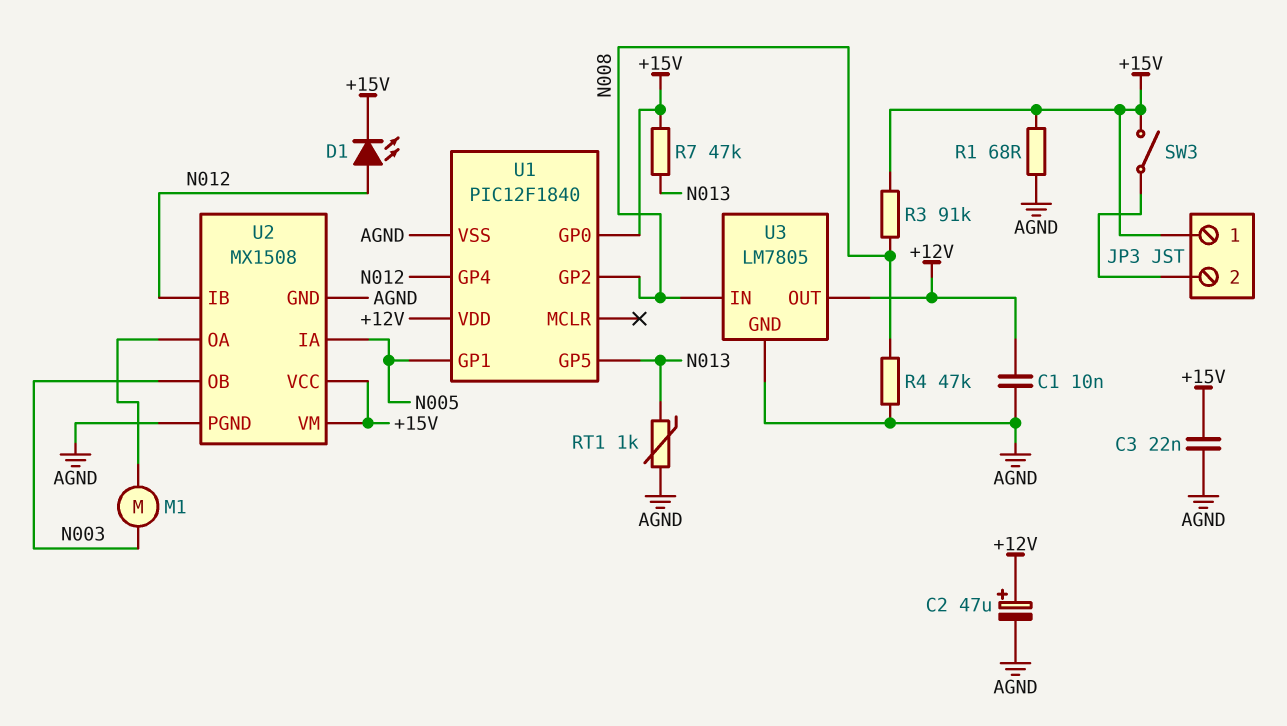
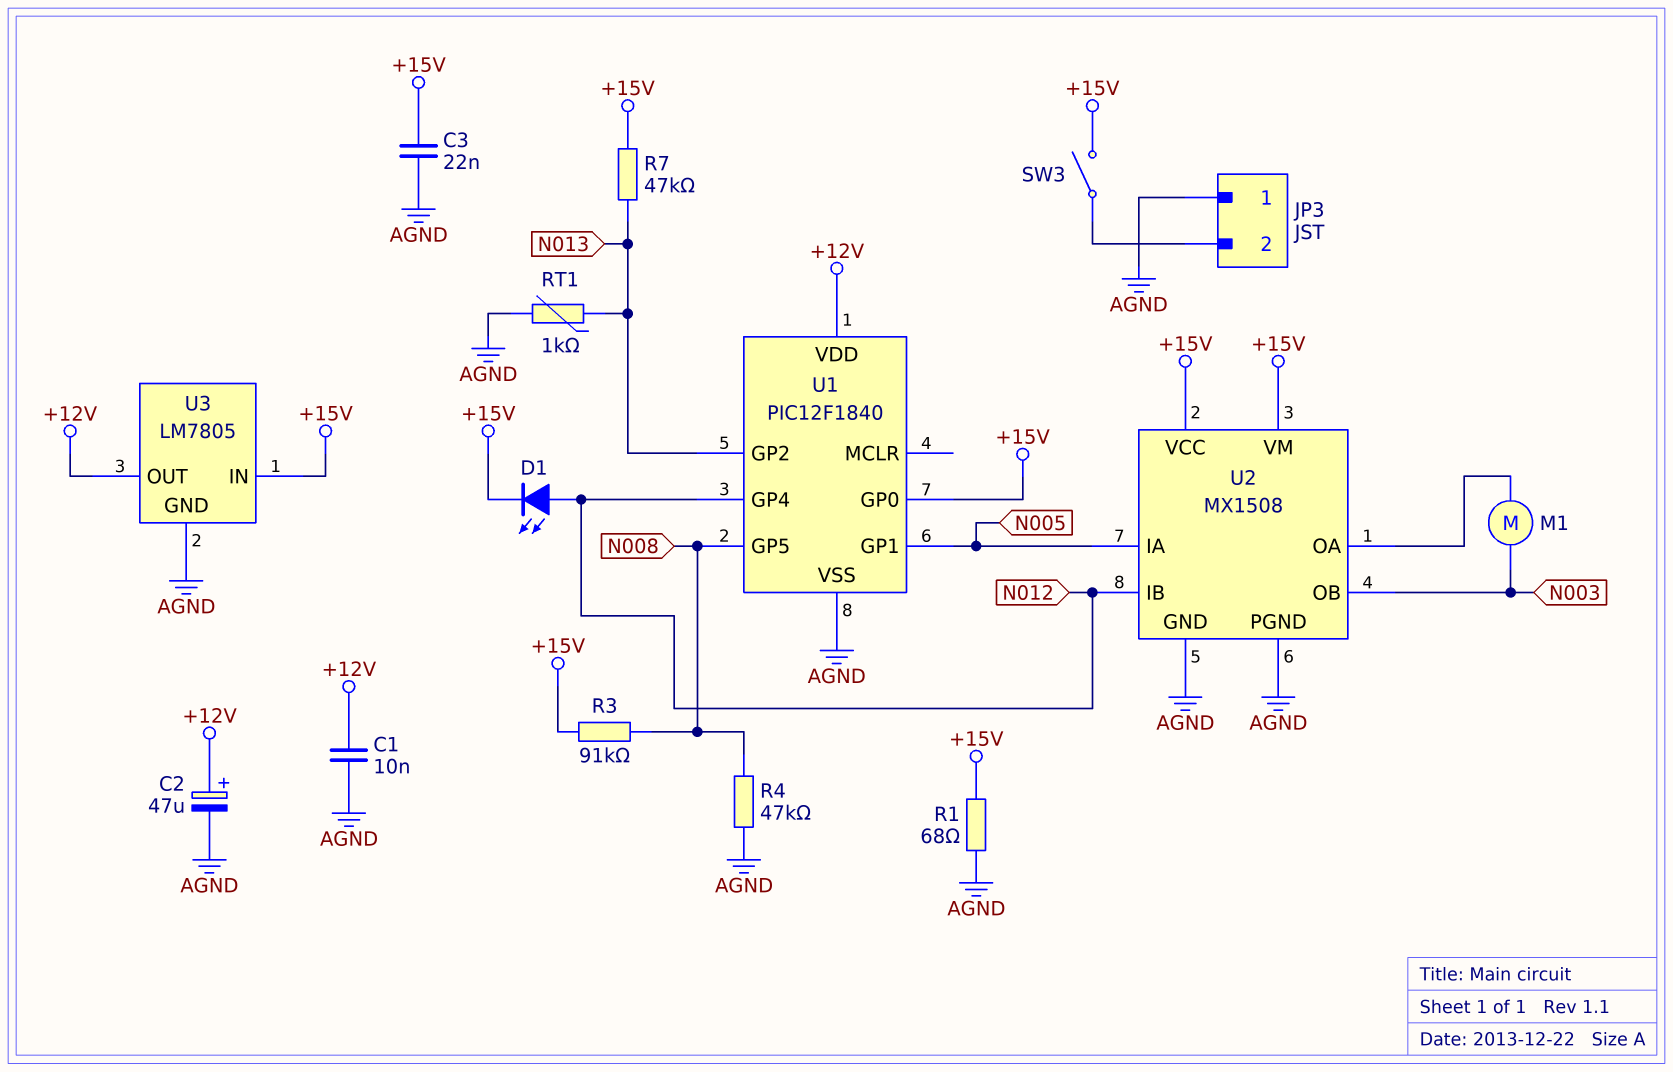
JP3 pin 1: +15V -> AGND
U1 pin GP2: N008 -> N013
U1 pin GP5: N013 -> N008
U3 pin IN: N008 -> +15V

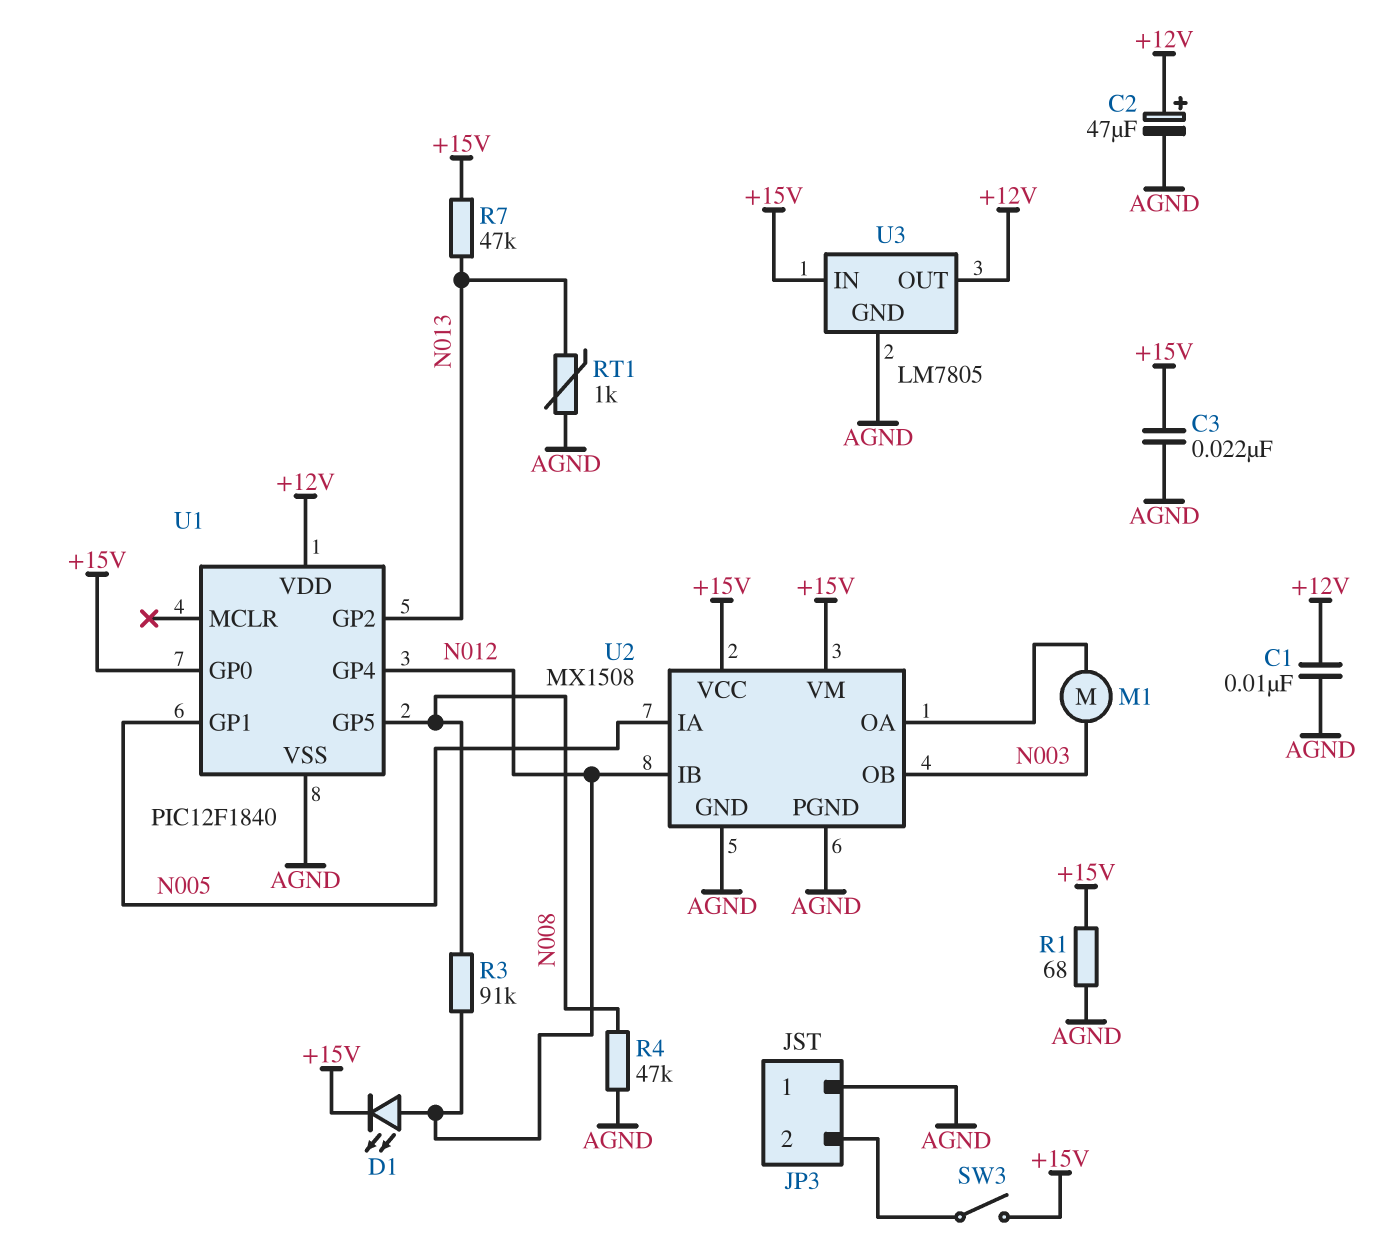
R3: 91k (+15V, N008) -> 91k (N008, N012)

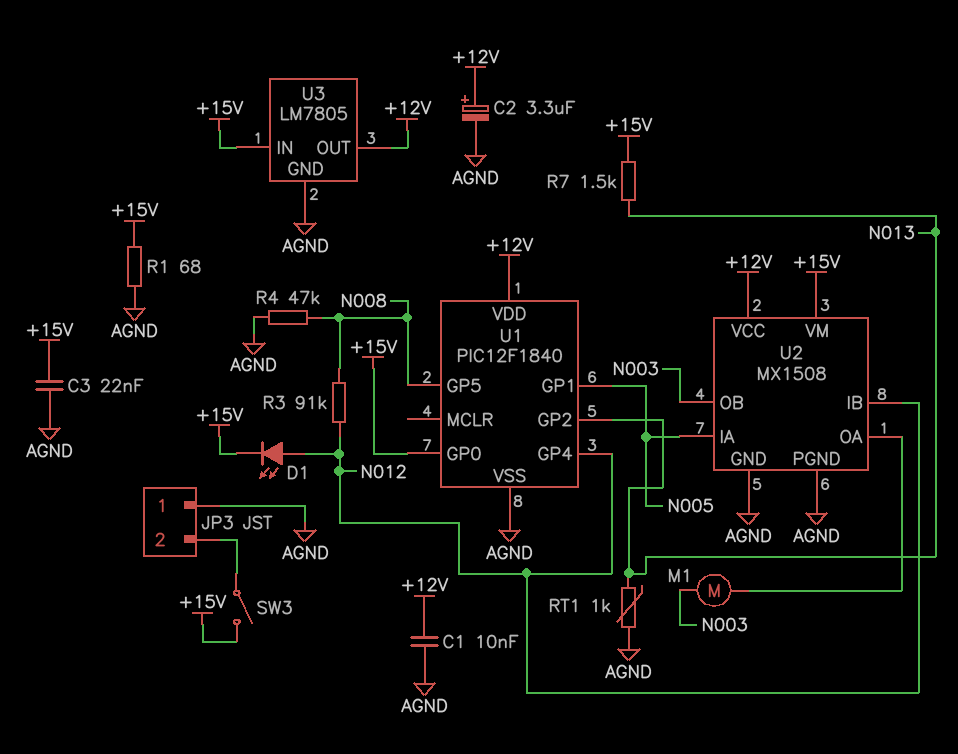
C2: 47uF (plus +12V, minus AGND) -> 3.3uF (plus +12V, minus AGND)
R7: 47k (+15V, N013) -> 1.5k (+15V, N013)
U2 pin VCC: +15V -> +12V

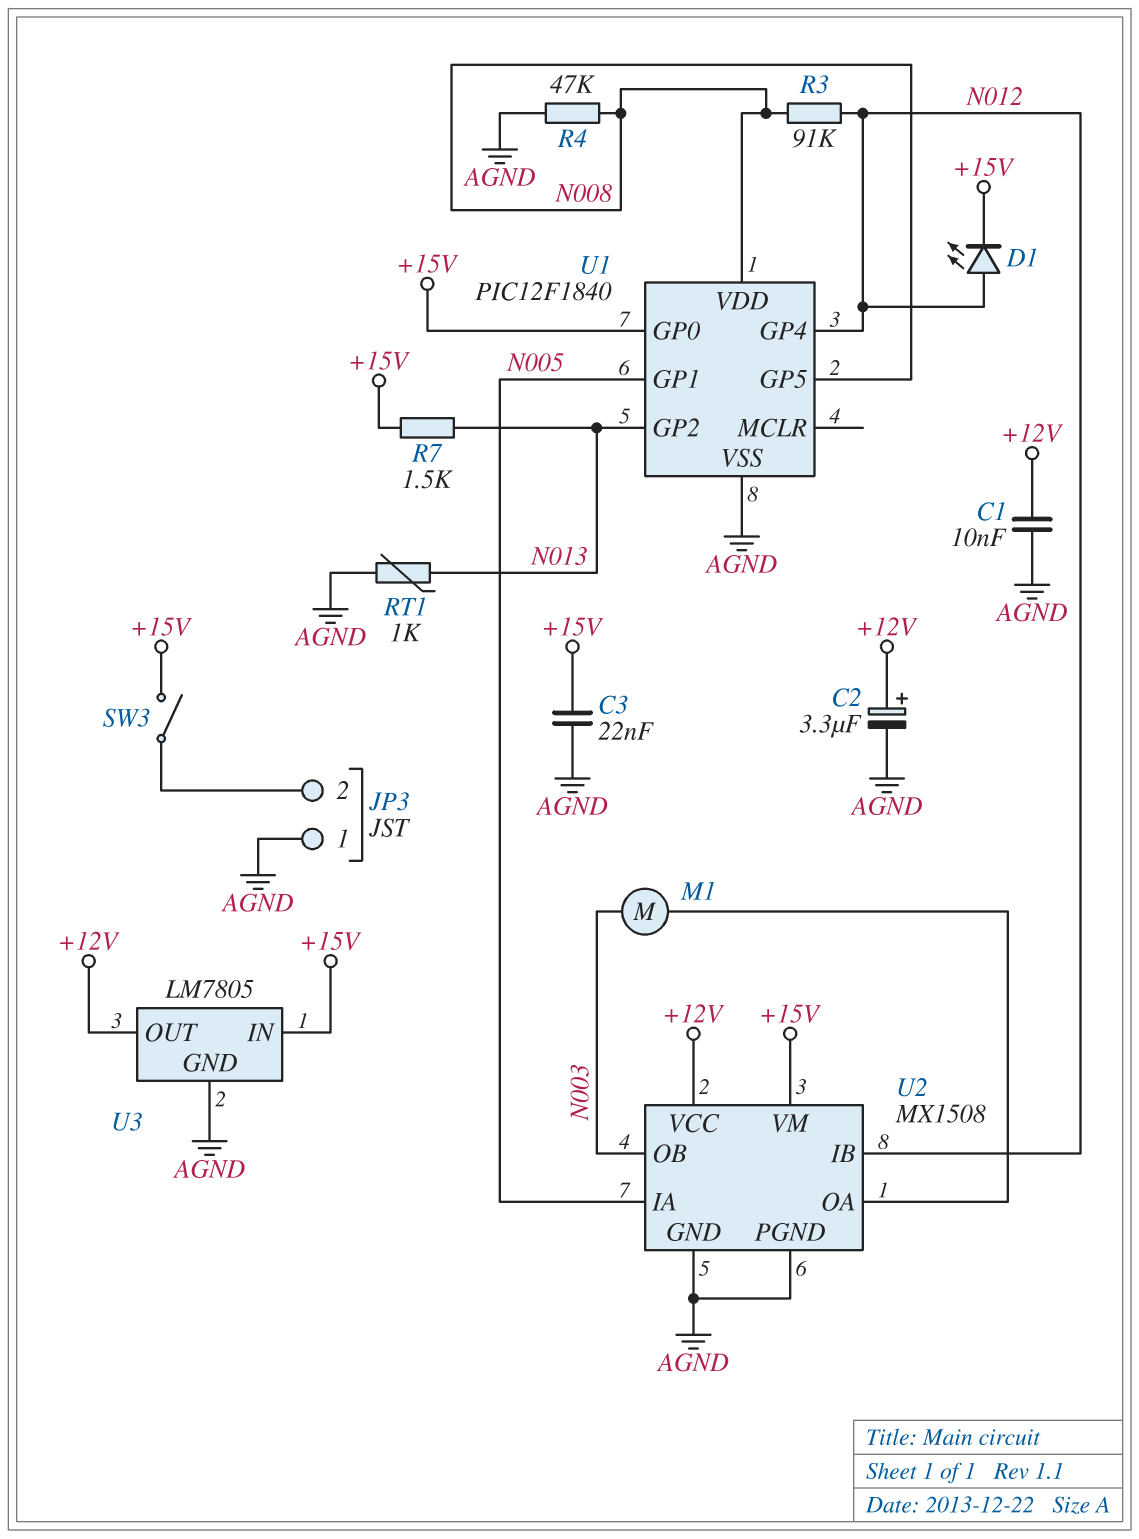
R1: 68 (+15V, AGND) -> none
U1 pin VDD: +12V -> N008

